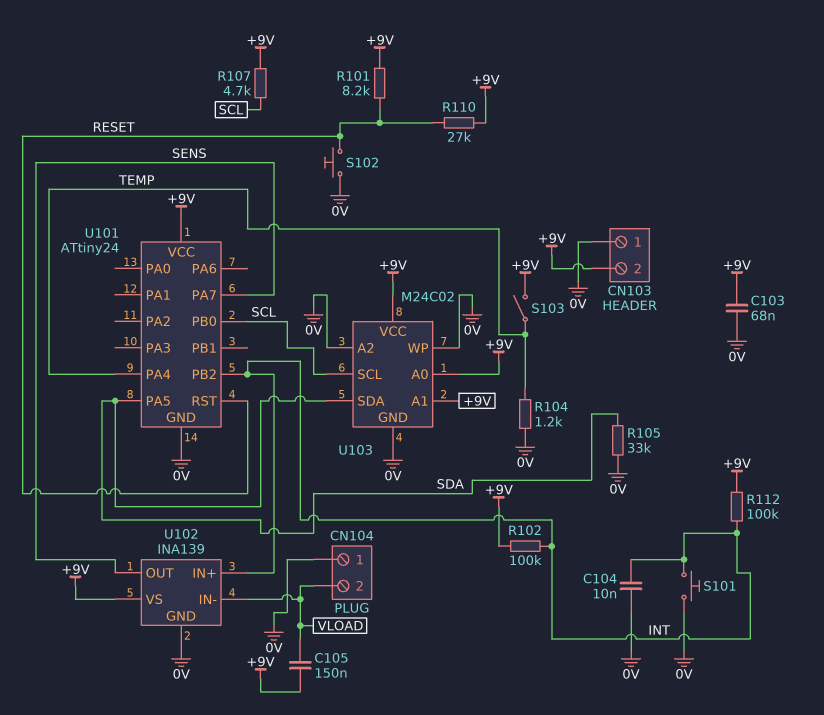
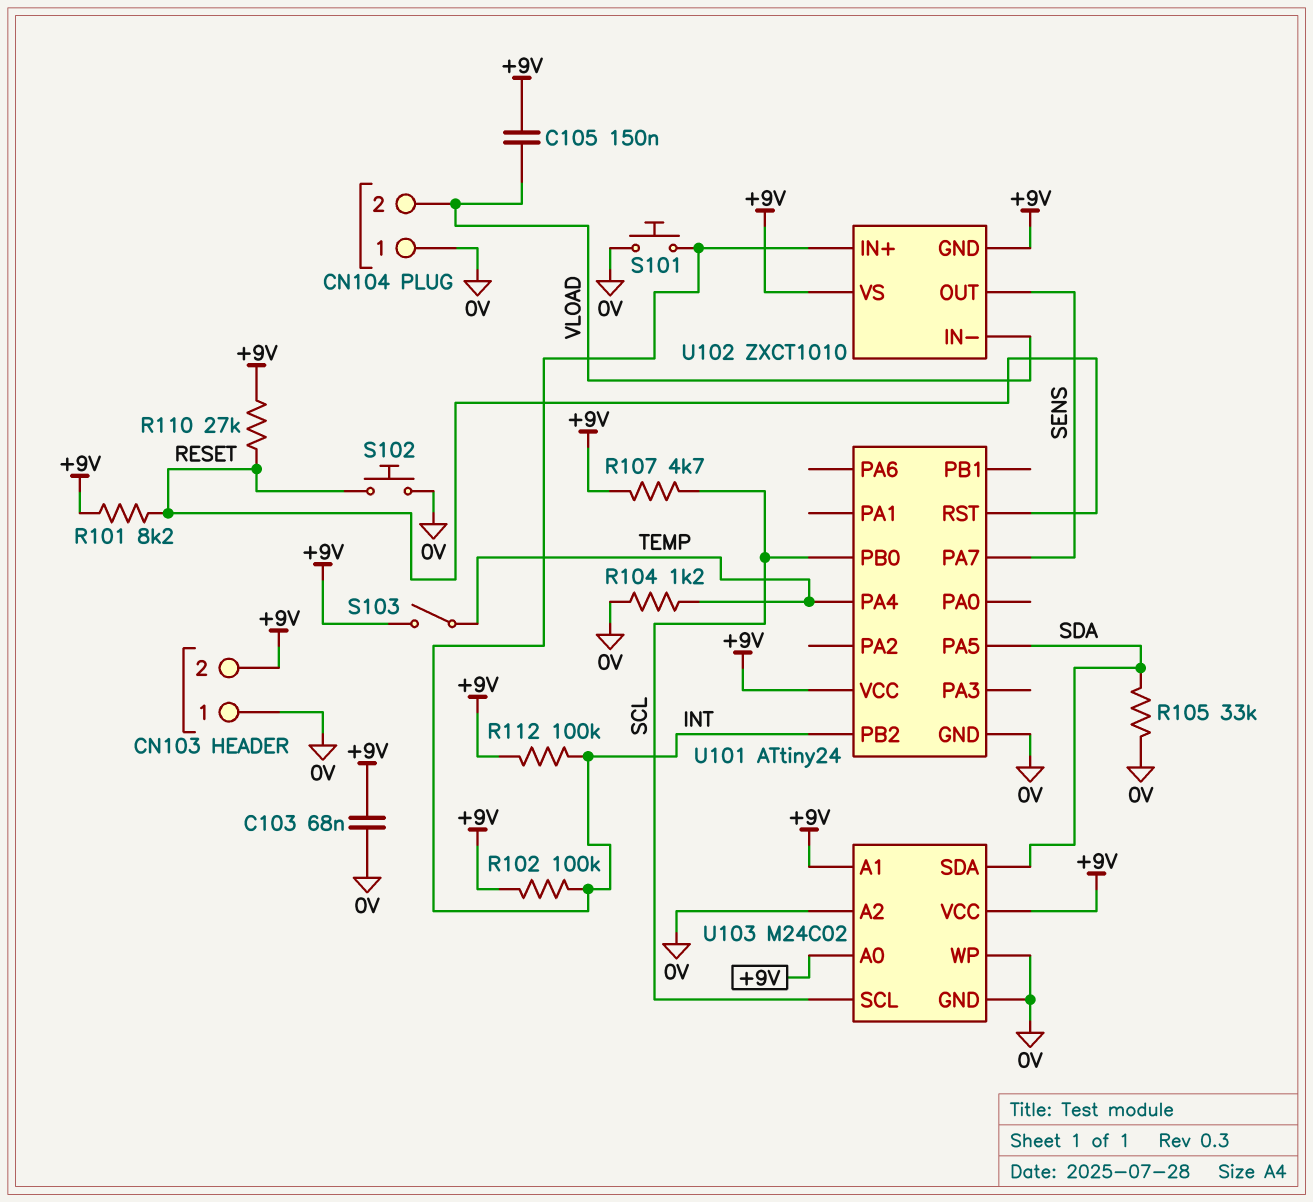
C104: 10nF (0V, INT) -> none
U102: INA139 -> ZXCT1010
U102 pin GND: 0V -> +9V

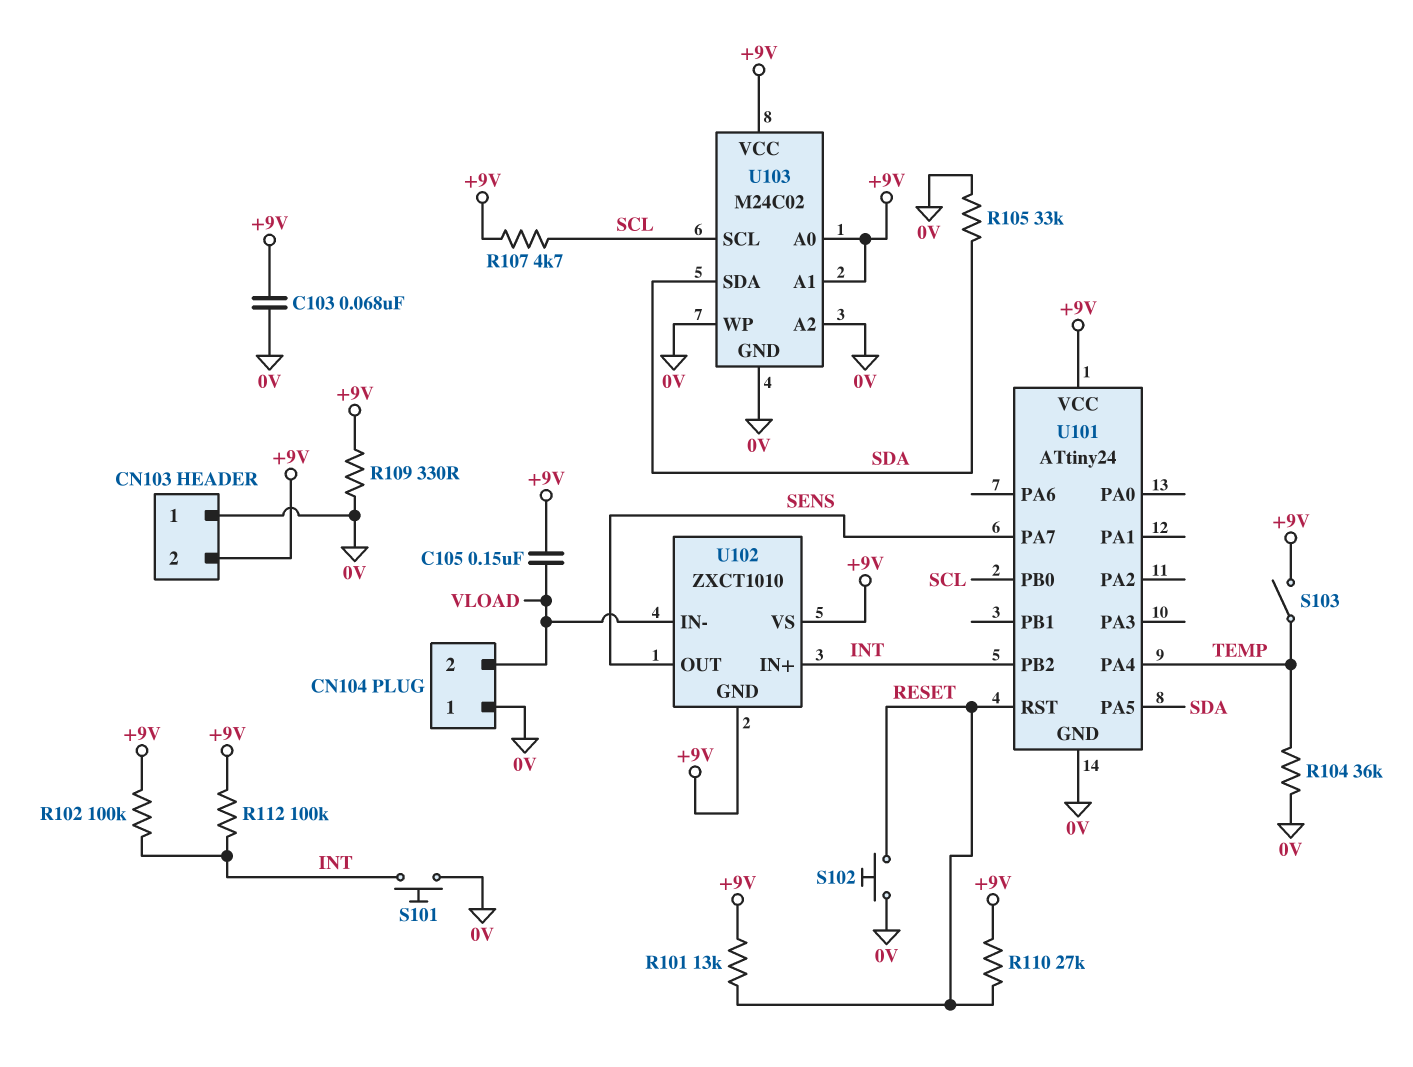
R101: 8.2k (+9V, RESET) -> 13k (+9V, RESET)
R104: 1.2k (0V, TEMP) -> 36k (0V, TEMP)
R109: none -> 330 (+9V, 0V)

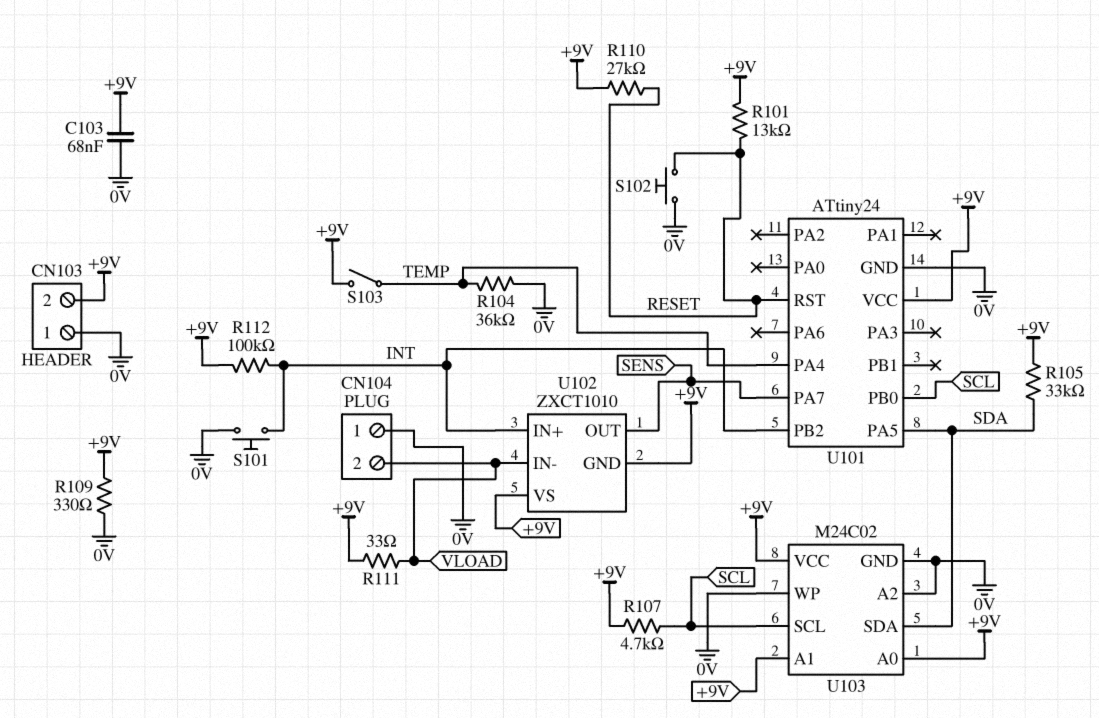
C105: 150nF (+9V, VLOAD) -> none
R102: 100k (+9V, INT) -> none
R105: 33k (0V, SDA) -> 33k (+9V, SDA)
R111: none -> 33 (+9V, VLOAD)

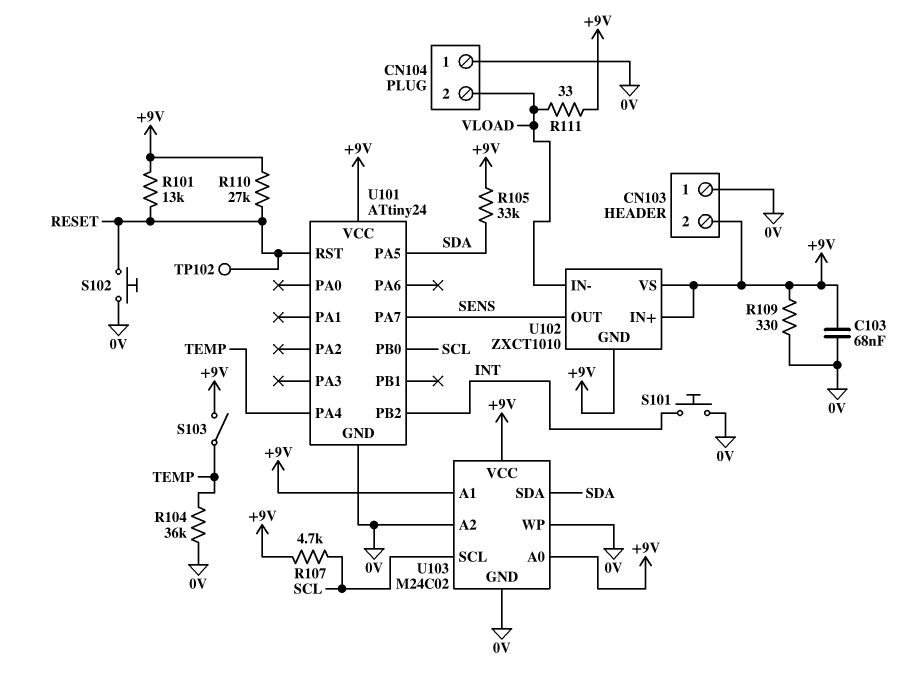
R112: 100k (+9V, INT) -> none
TP102: none -> test point (RESET)
U102 pin IN+: INT -> +9V

